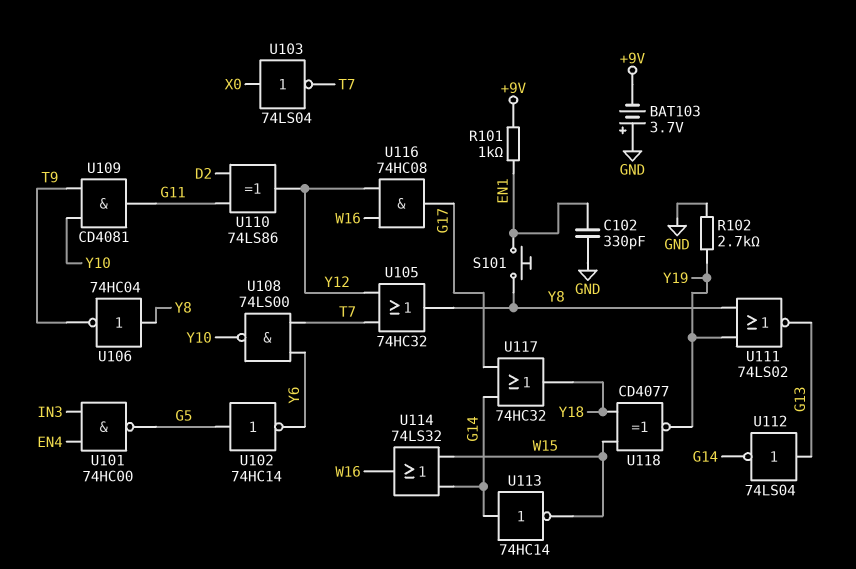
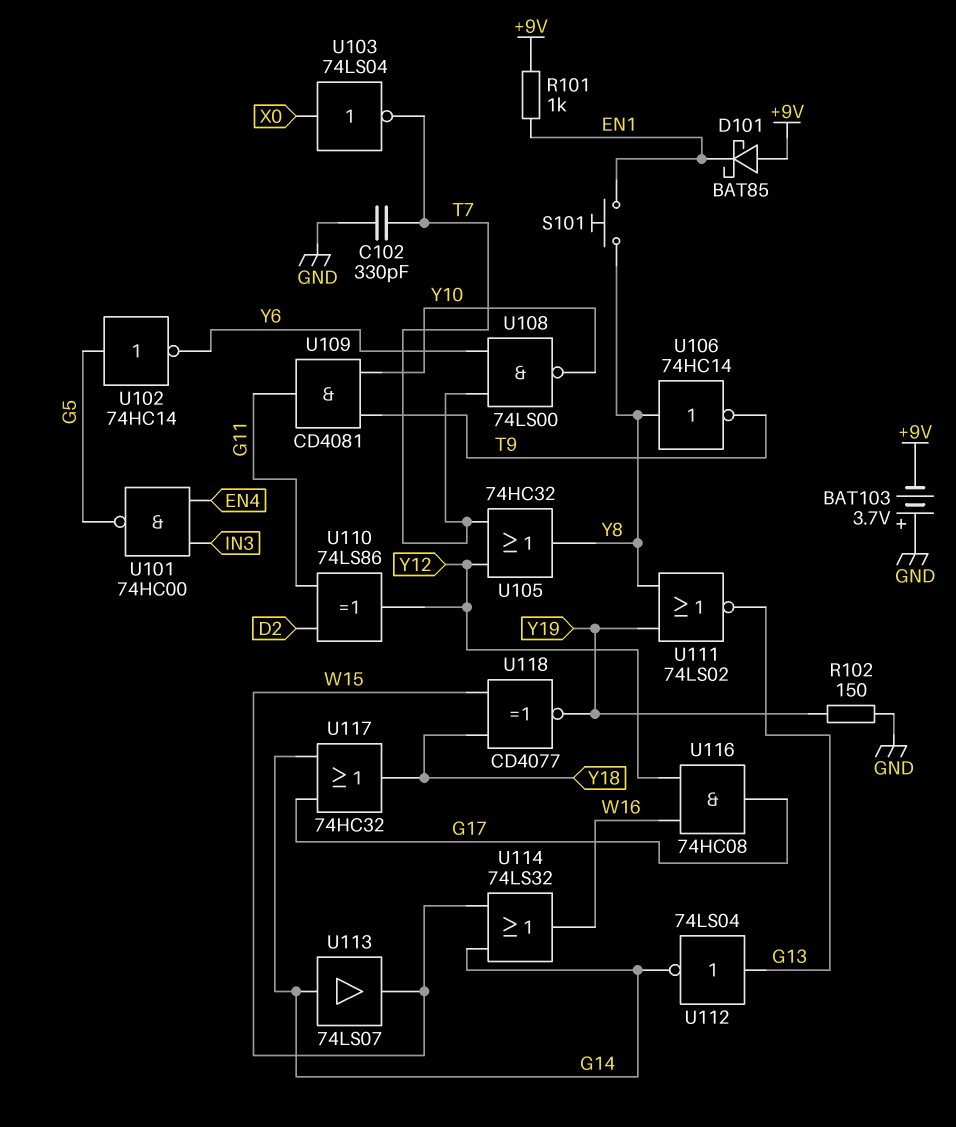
C102: 330pF (EN1, GND) -> 330pF (GND, T7)
D101: none -> schottky BAT85 (A +9V, K EN1)
R102: 2.7k (GND, Y19) -> 150 (GND, Y19)
U106: NOT 74HC04 (in Y8, out T9) -> NOT 74HC14 (in Y8, out T9)
U113: NOT 74HC14 (in G14, out W15) -> buffer 74LS07 (in G14, out W15)

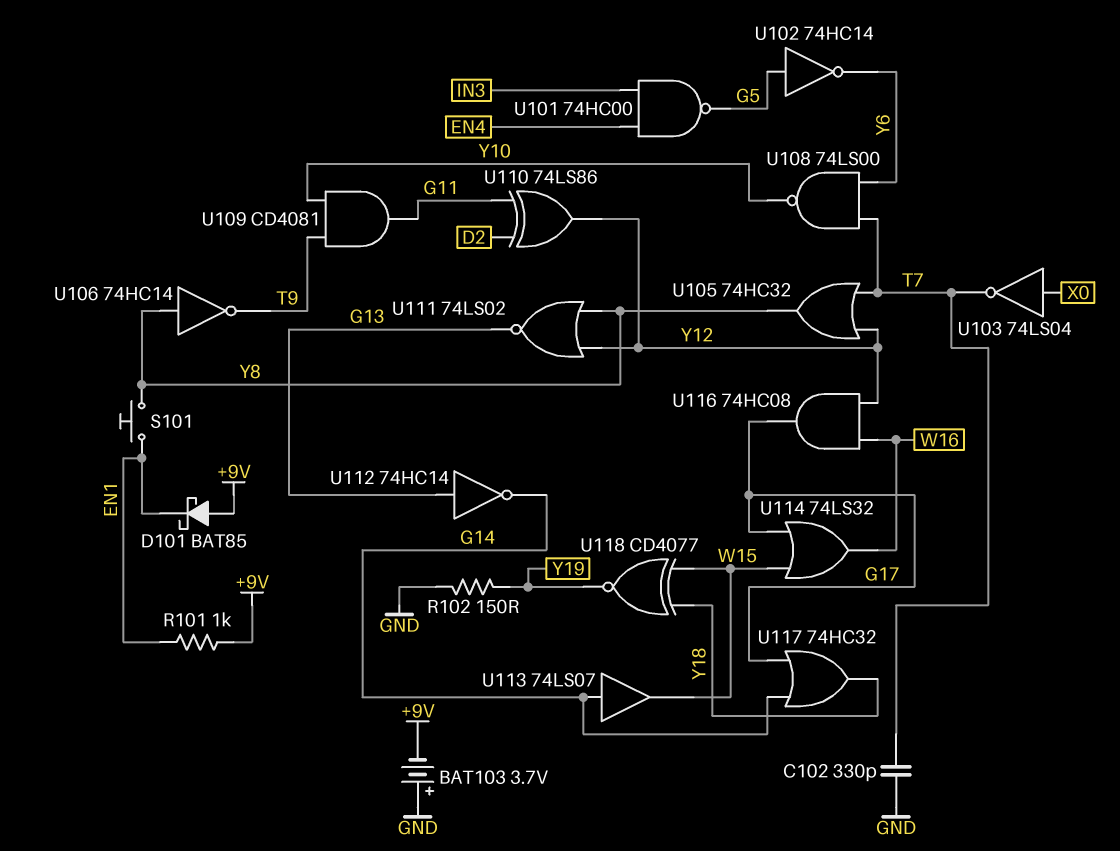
U111: NOR 74LS02 (in Y8, in Y19, out G13) -> NOR 74LS02 (in Y8, in Y12, out G13)
U112: NOT 74LS04 (in G13, out G14) -> NOT 74HC14 (in G13, out G14)
U114: OR 74LS32 (in G14, in W15, out W16) -> OR 74LS32 (in G17, in W15, out W16)

